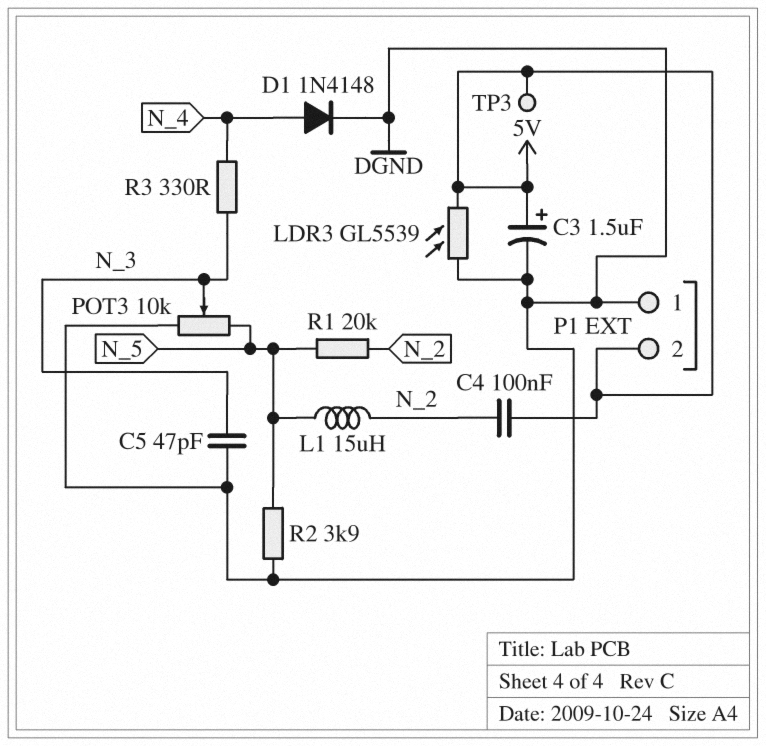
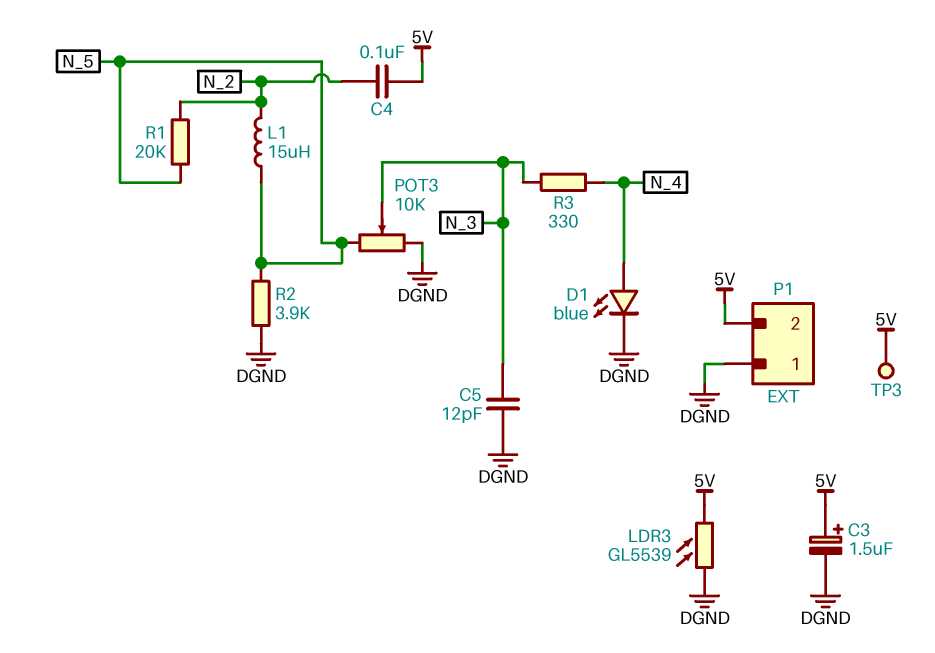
C5: 47pF (DGND, N_3) -> 12pF (DGND, N_3)
D1: diode 1N4148 (A N_4, K DGND) -> LED blue (A N_4, K DGND)

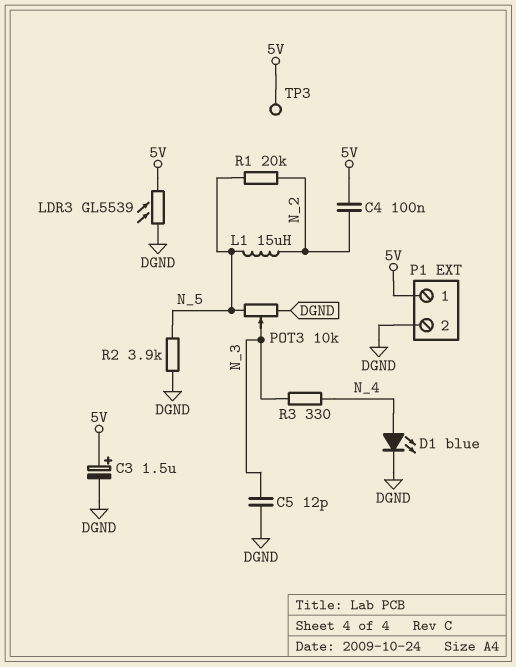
P1 pin 1: DGND -> 5V
P1 pin 2: 5V -> DGND

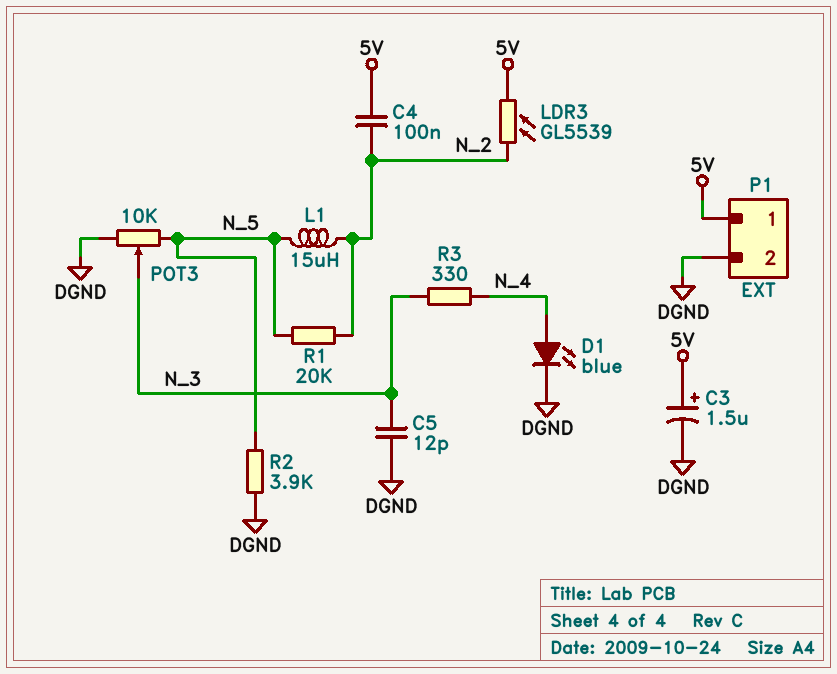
LDR3: GL5539 (5V, DGND) -> GL5539 (5V, N_2)
TP3: test point (5V) -> none

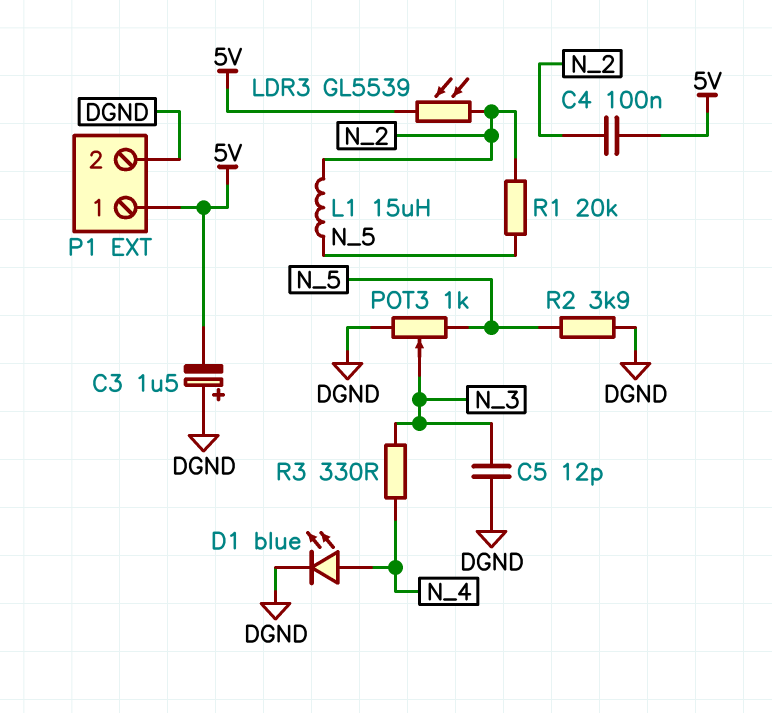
C3: 1.5uF (plus 5V, minus DGND) -> 1.5uF (plus DGND, minus 5V)
POT3: 10k (DGND, N_5, wiper N_3) -> 1k (DGND, N_5, wiper N_3)

